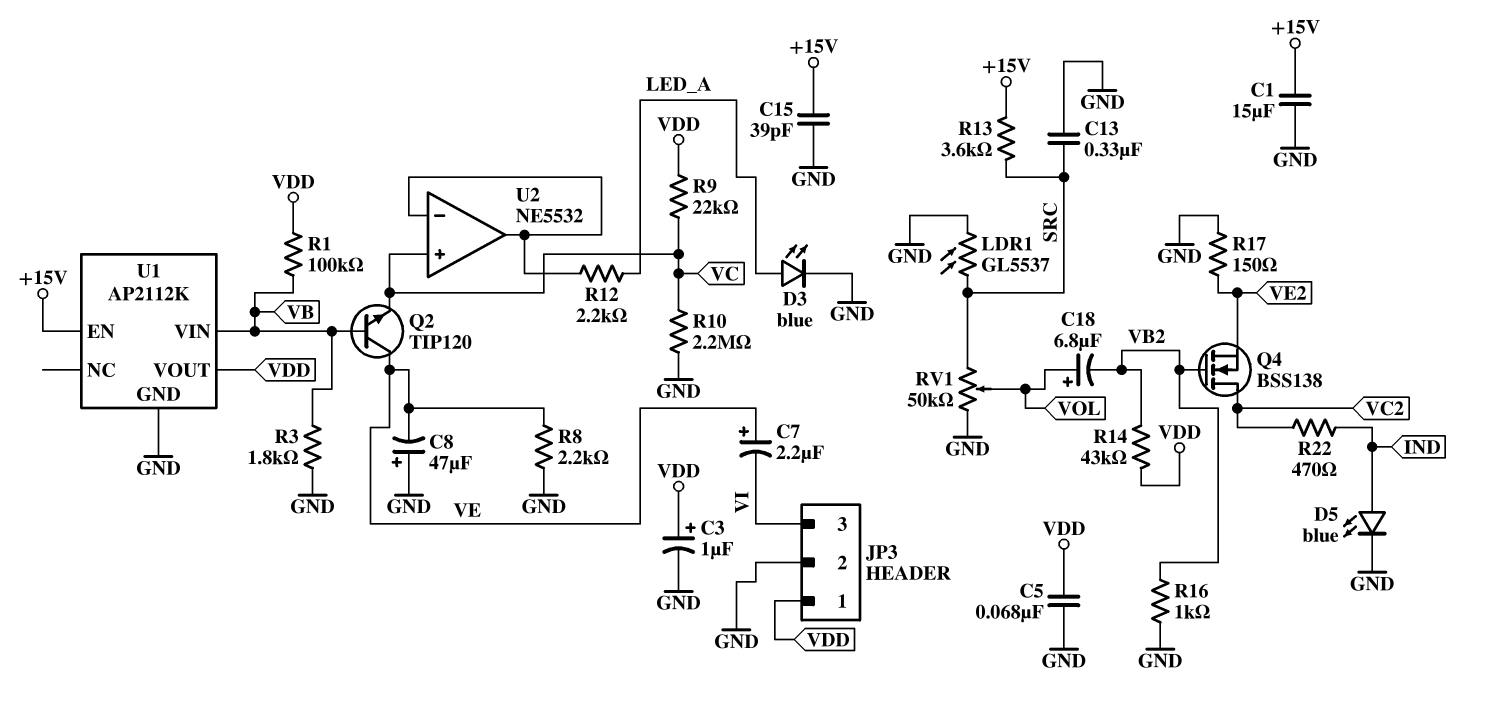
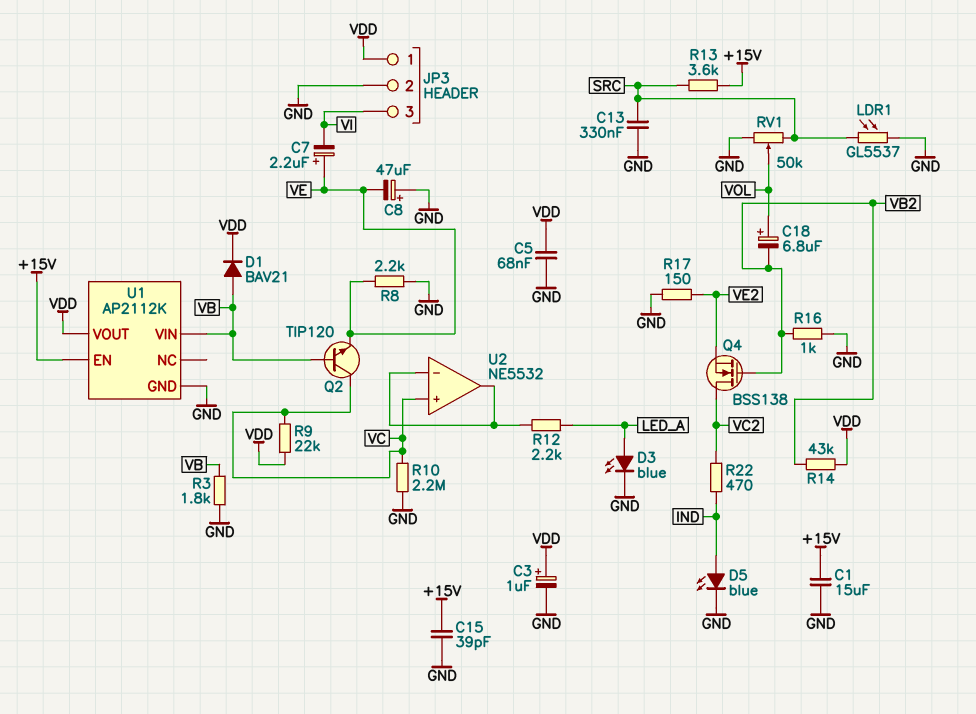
D1: none -> diode BAV21 (A VB, K VDD)
Q2: NPN TIP120 (B VB, C VE, E VC) -> NPN TIP120 (B VB, C VC, E VE)
R1: 100k (VB, VDD) -> none

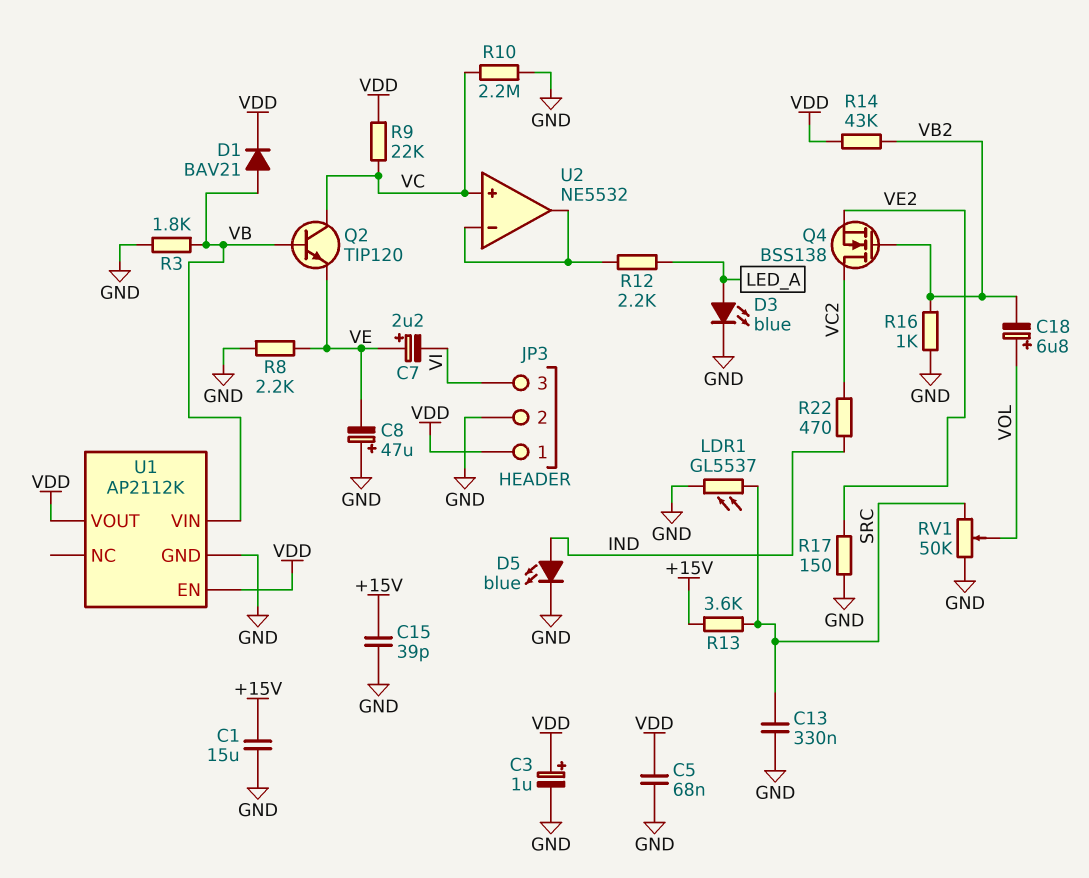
U1 pin EN: +15V -> VDD

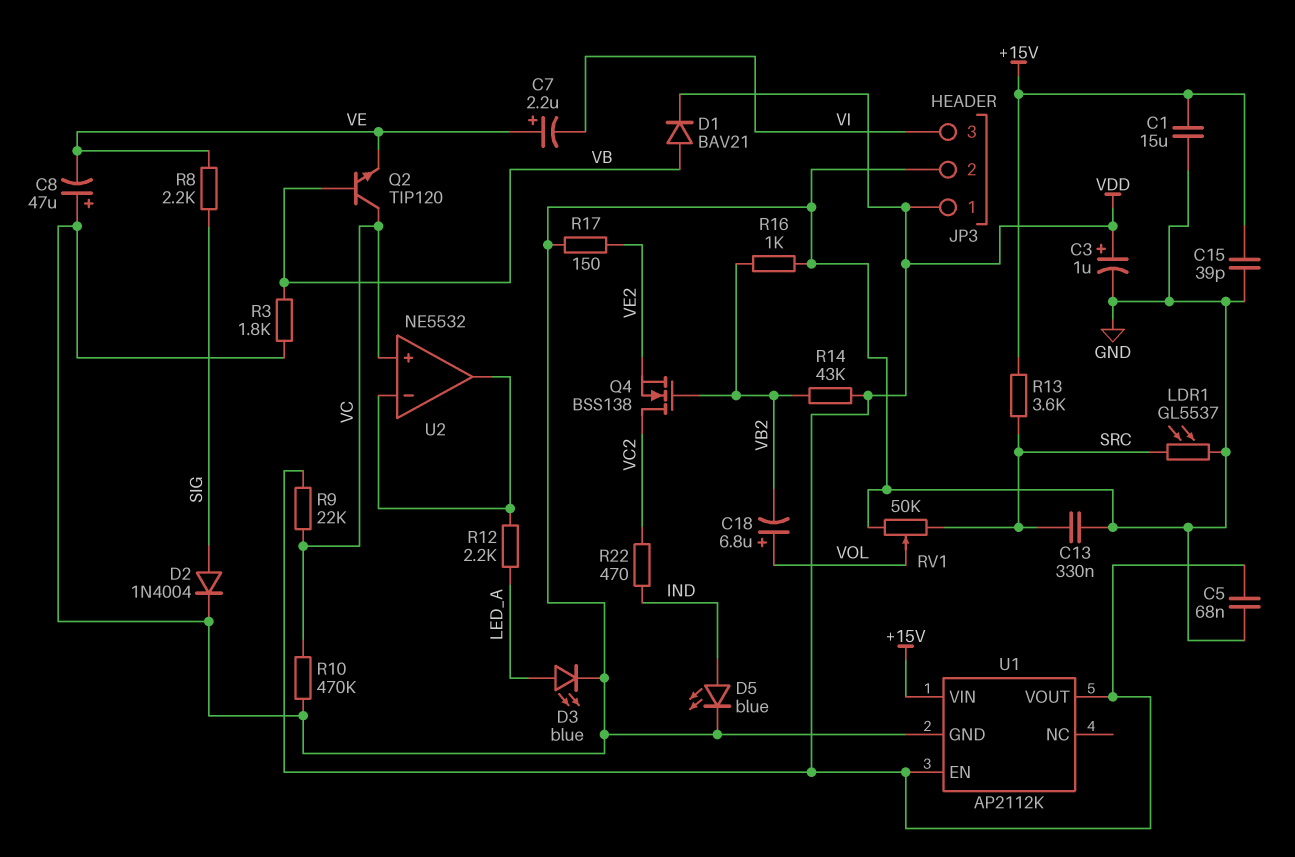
D2: none -> diode 1N4004 (A SIG, K GND)
R8: 2.2k (GND, VE) -> 2.2k (SIG, VE)
R10: 2.2M (GND, VC) -> 470k (GND, VC)
U1 pin VIN: VB -> +15V

